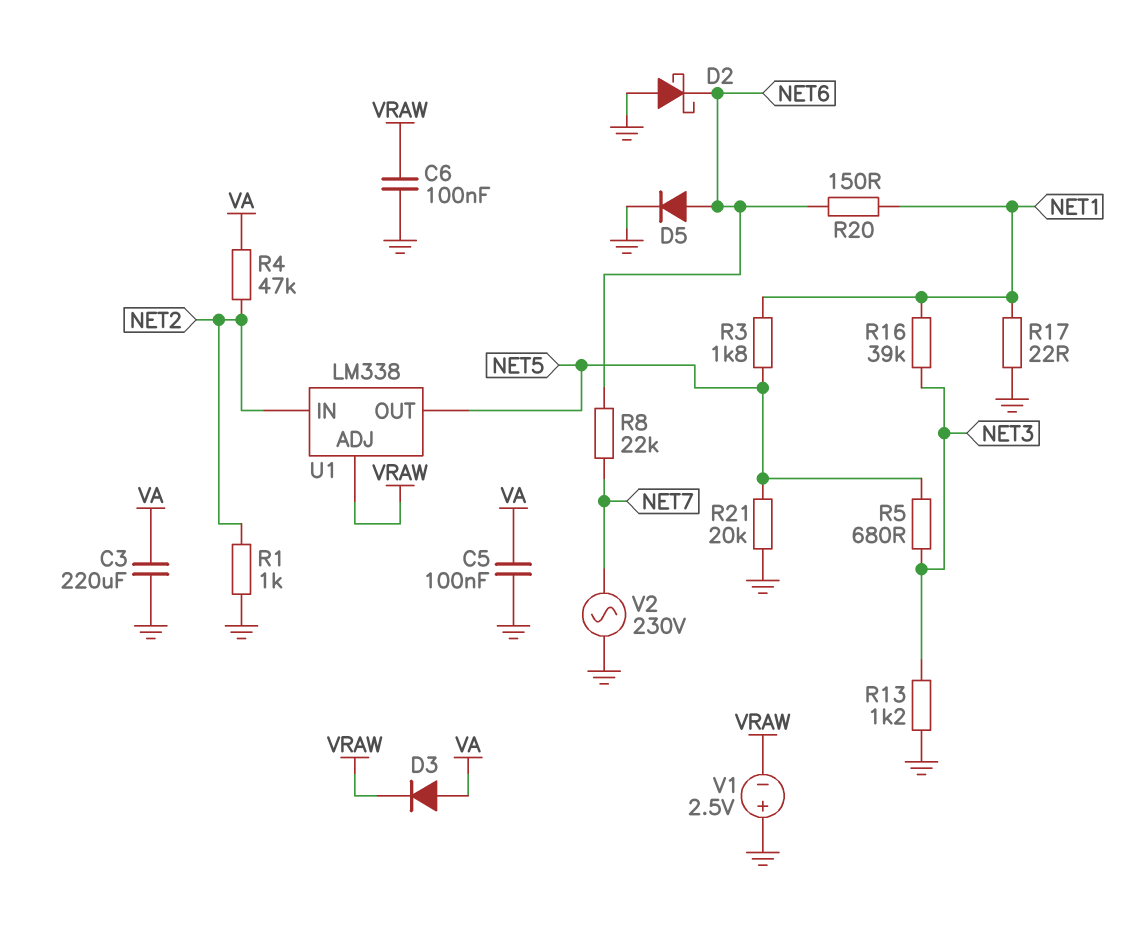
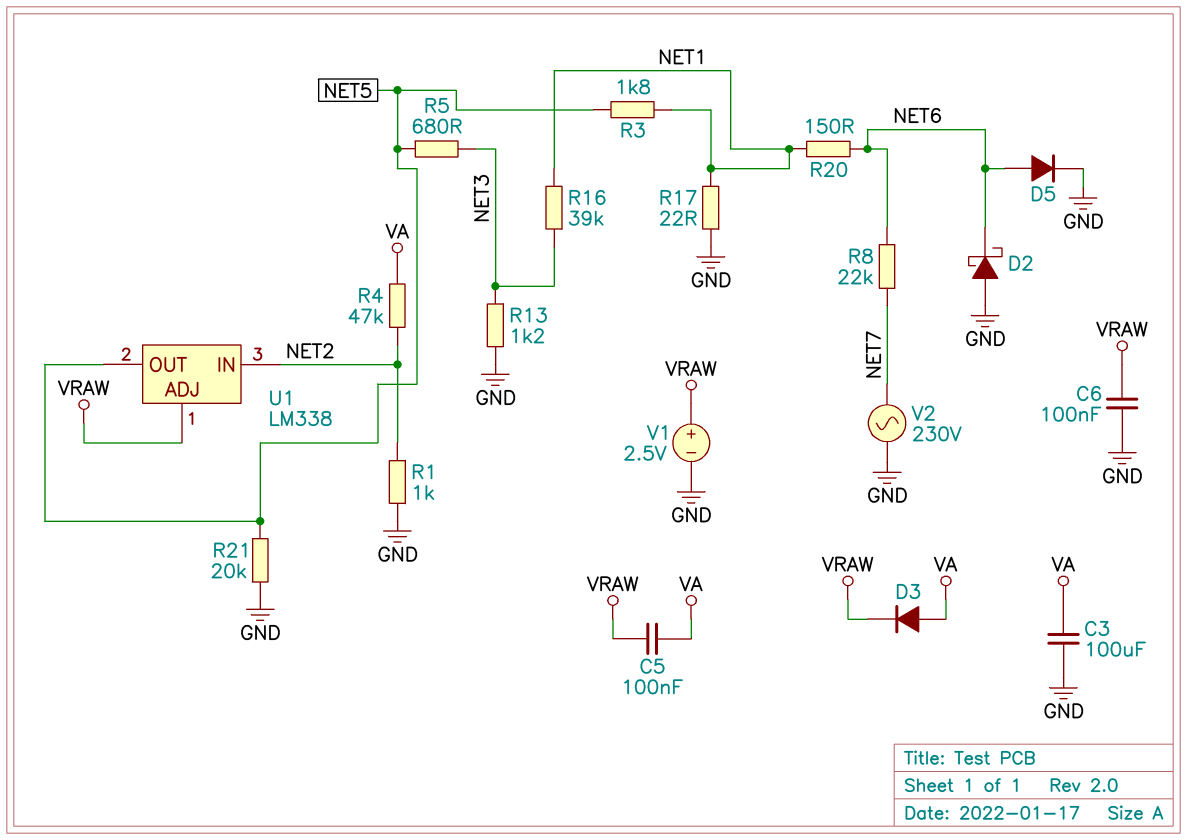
C3: 220uF (GND, VA) -> 100uF (GND, VA)
C5: 100nF (GND, VA) -> 100nF (VA, VRAW)
V1: 2.5V (plus GND, minus VRAW) -> 2.5V (plus VRAW, minus GND)

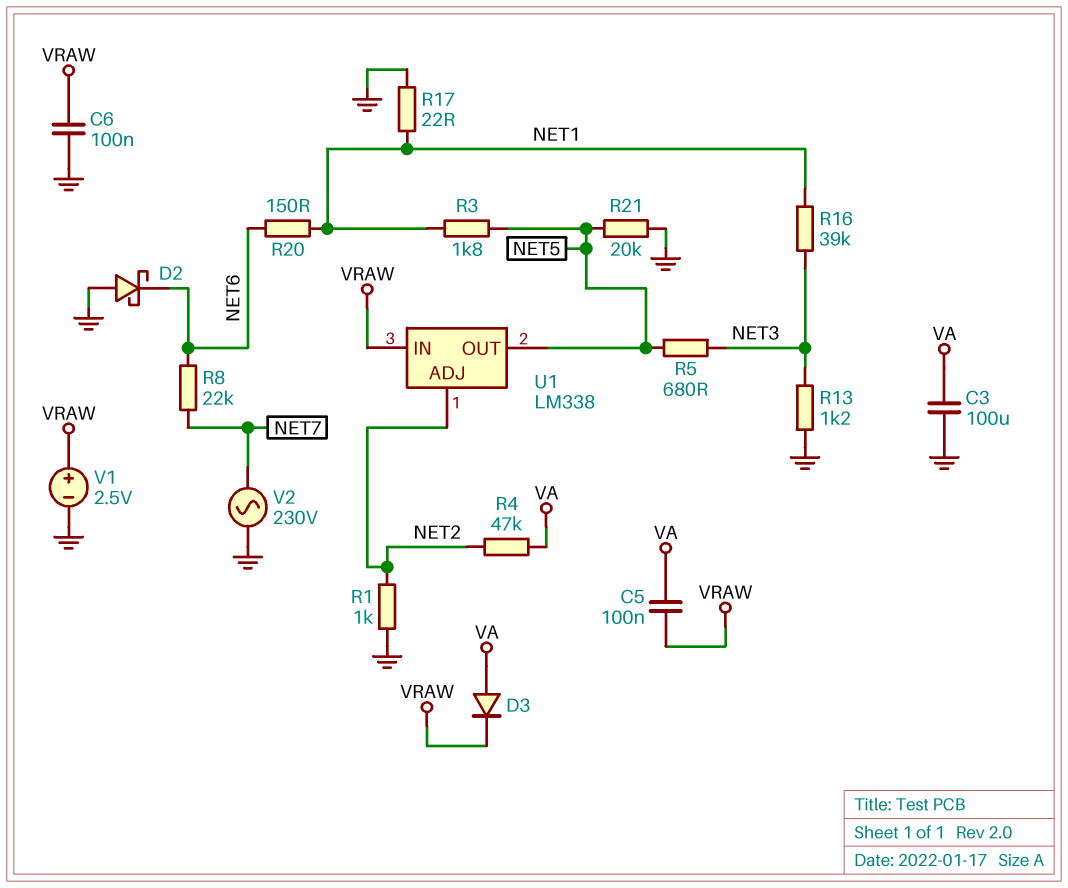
D5: diode (A NET6, K GND) -> none
U1 pin ADJ: VRAW -> NET2
U1 pin IN: NET2 -> VRAW

